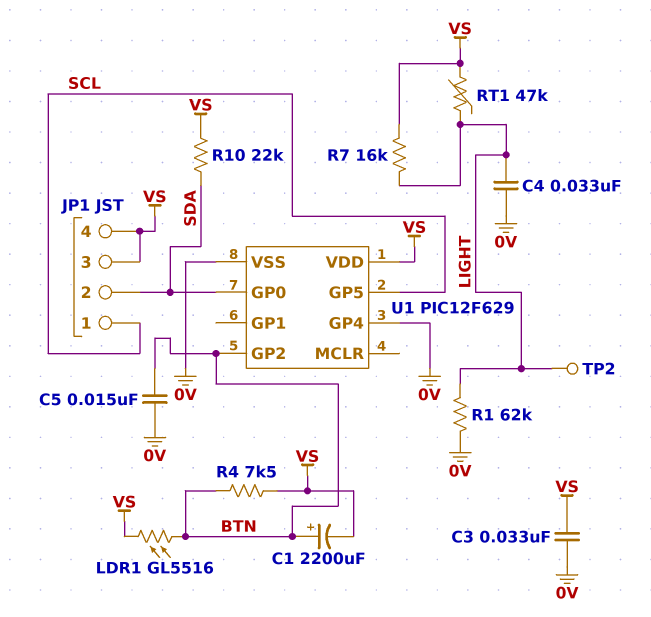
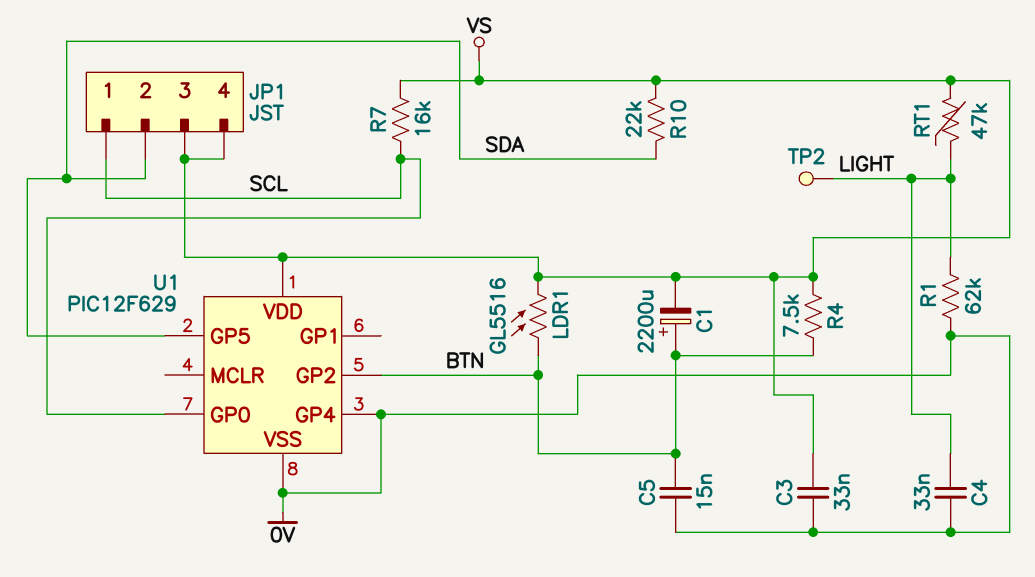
R7: 16k (LIGHT, VS) -> 16k (SCL, VS)
U1 pin GP0: SDA -> SCL
U1 pin GP5: SCL -> SDA

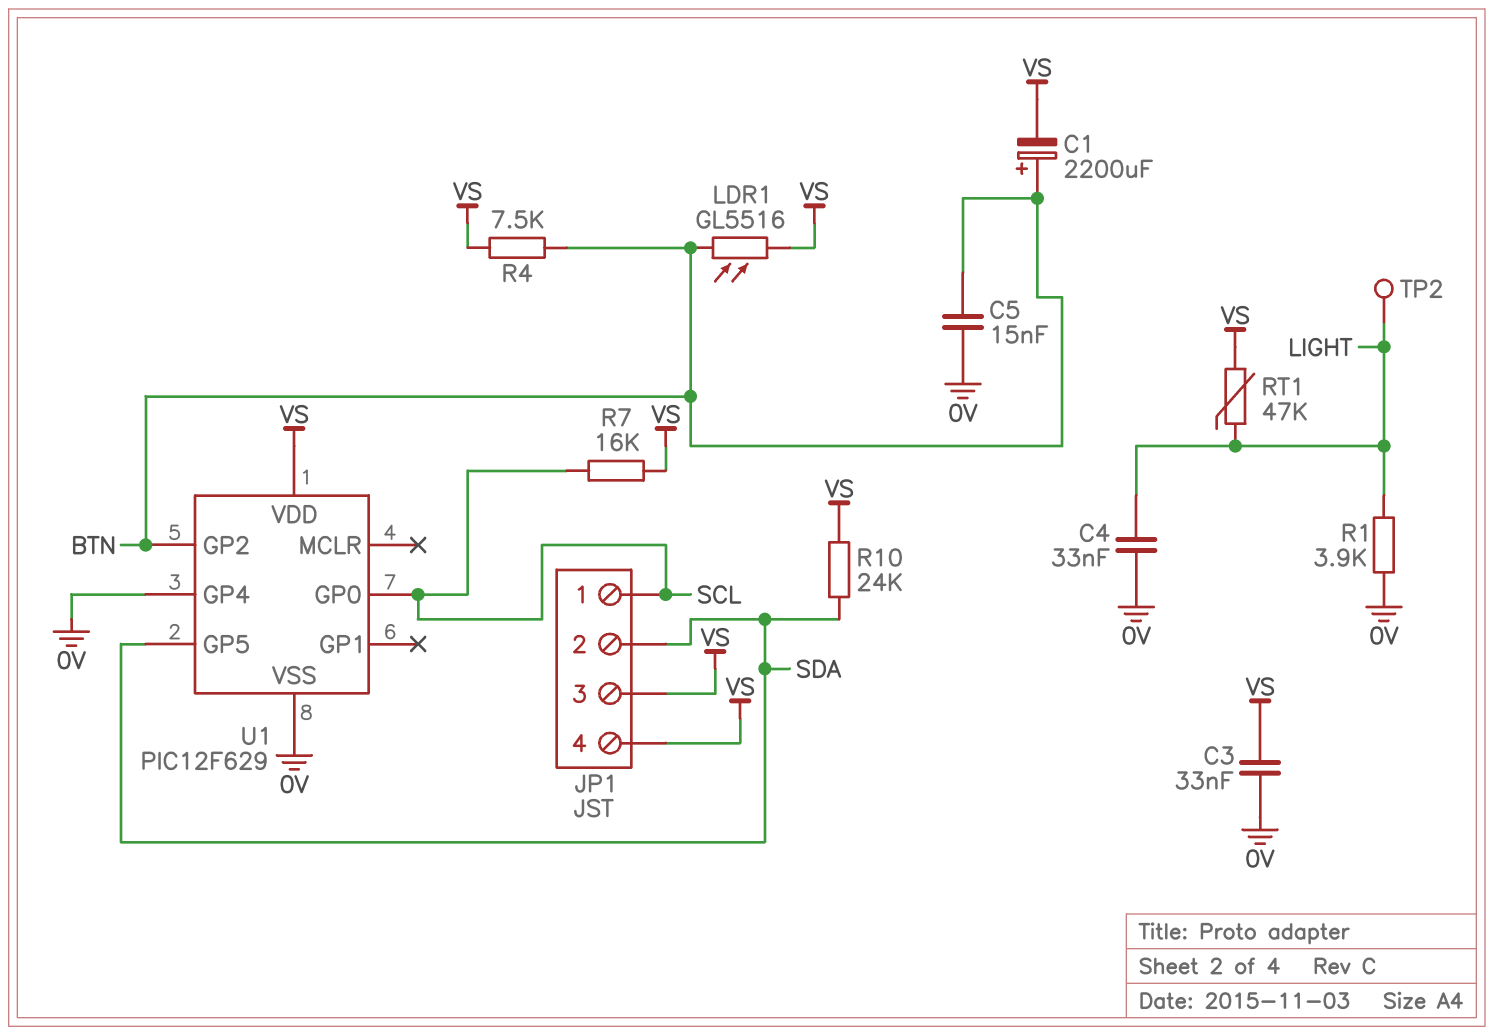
R1: 62k (0V, LIGHT) -> 3.9k (0V, LIGHT)
R10: 22k (SDA, VS) -> 24k (SDA, VS)

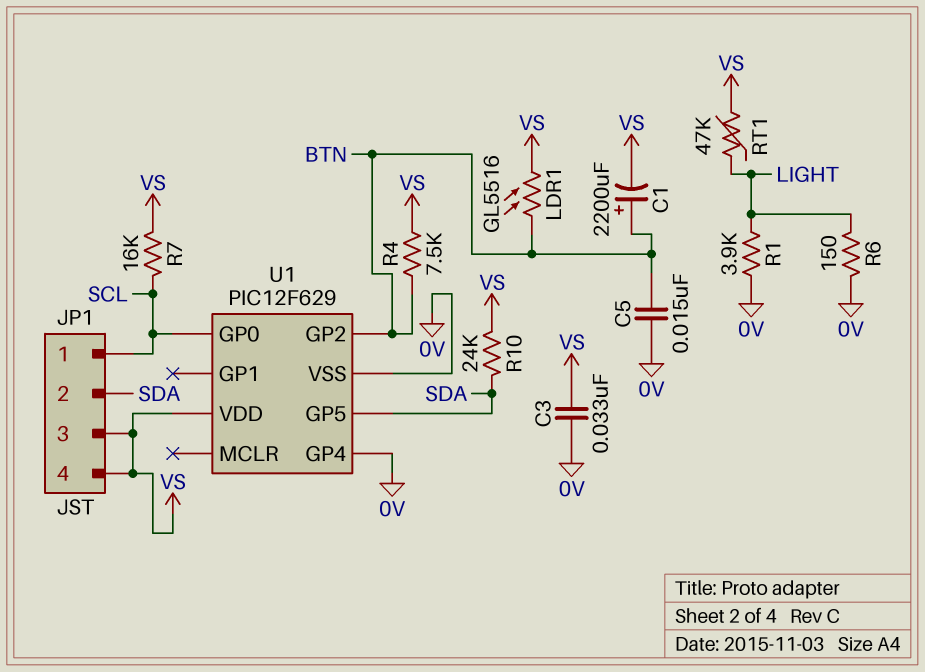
C4: 33nF (0V, LIGHT) -> none
R6: none -> 150 (0V, LIGHT)
TP2: test point (LIGHT) -> none

